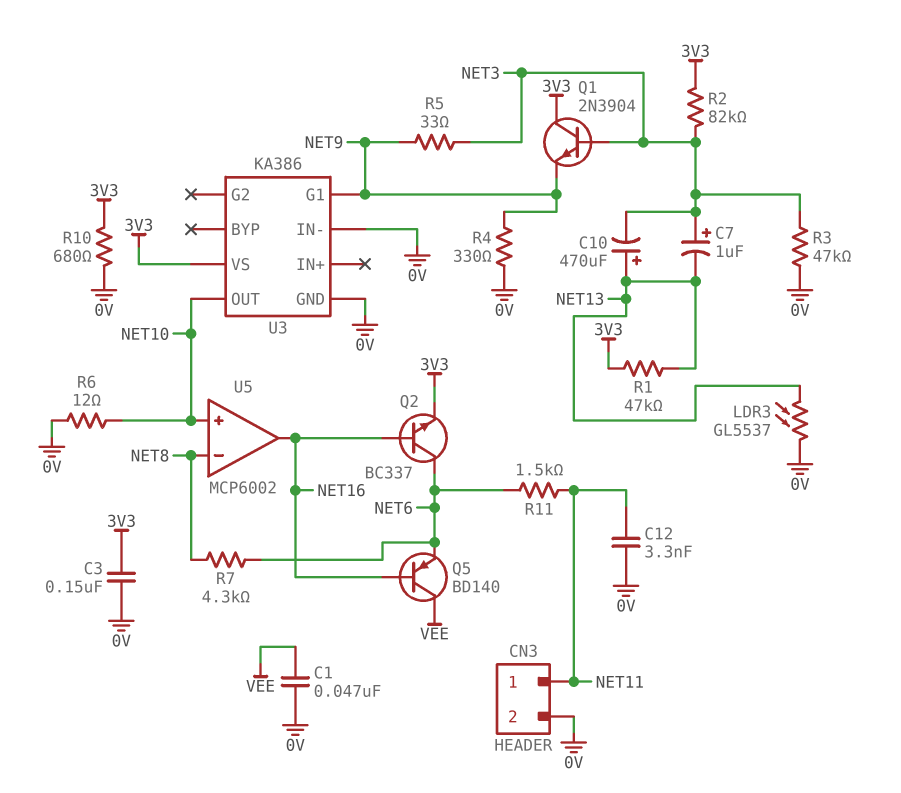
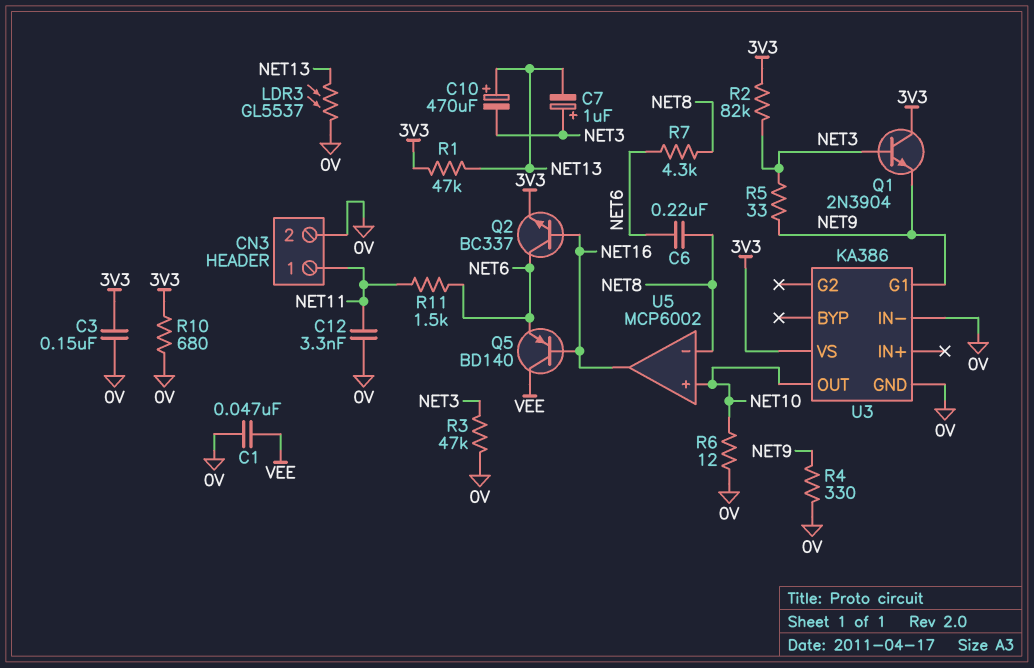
C6: none -> 220nF (NET6, NET8)

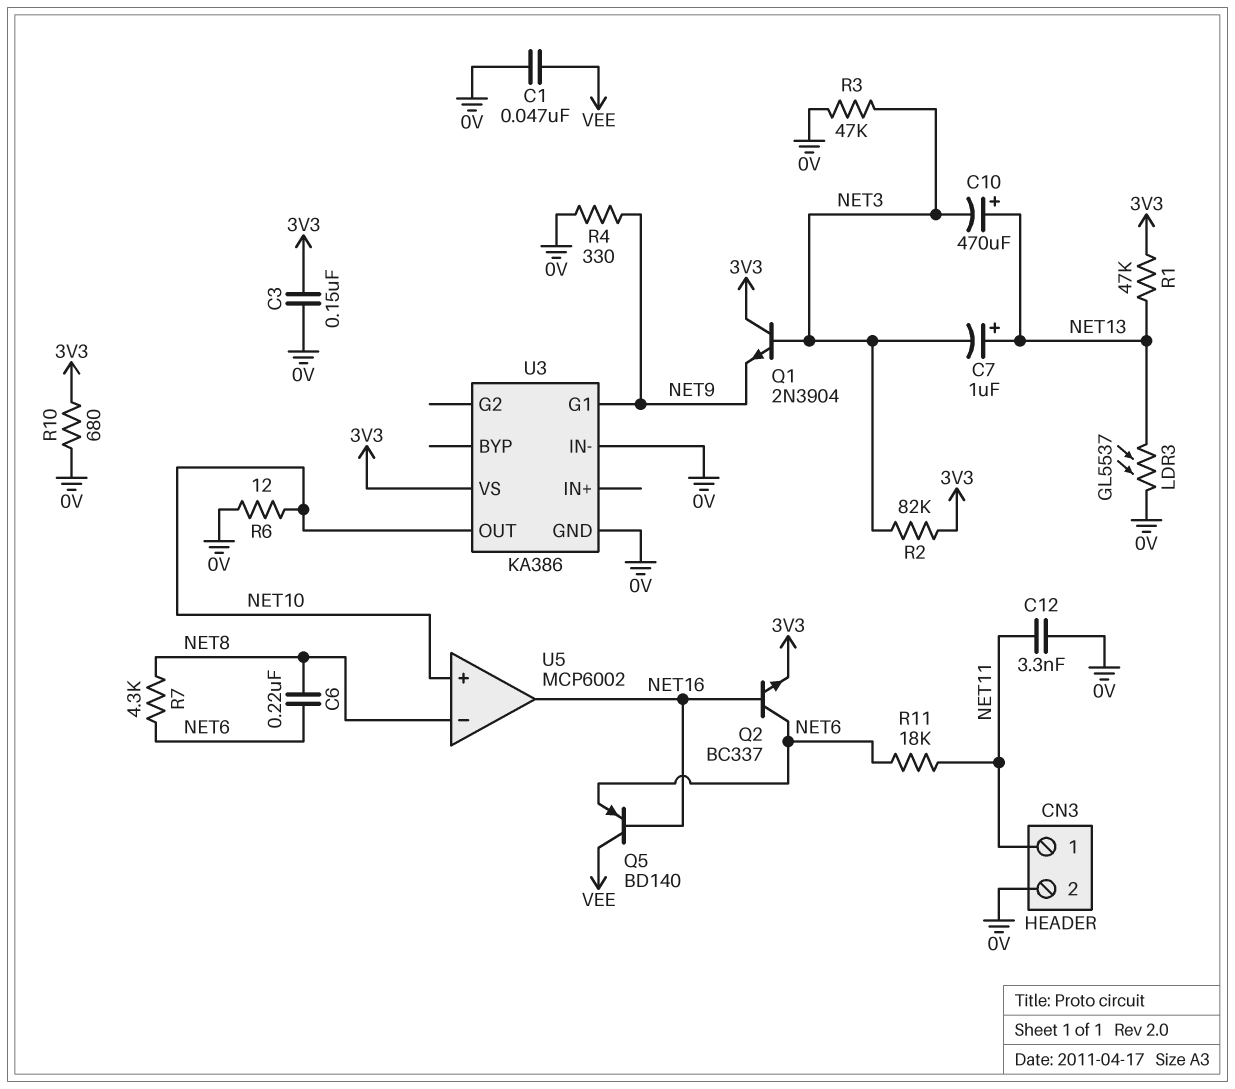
C7: 1uF (plus NET3, minus NET13) -> 1uF (plus NET13, minus NET3)
R5: 33 (NET3, NET9) -> none
R11: 1.5k (NET6, NET11) -> 18k (NET6, NET11)

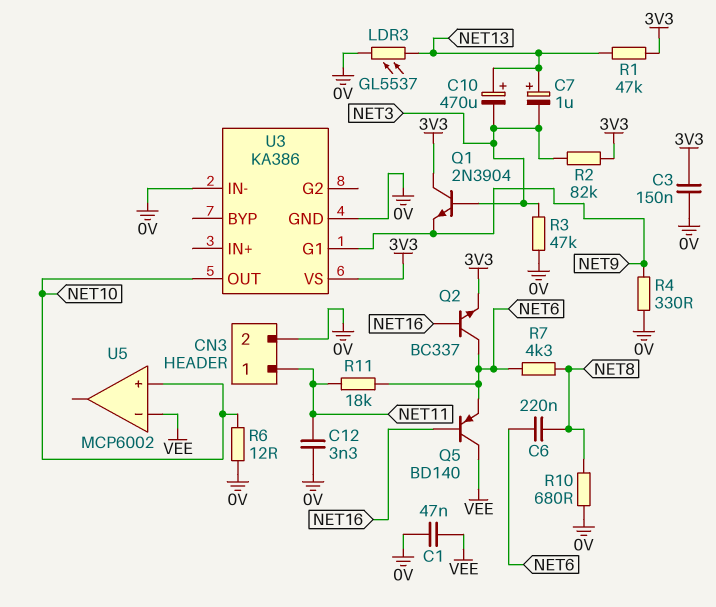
R10: 680 (0V, 3V3) -> 680 (0V, NET8)
U5 pin in-: NET8 -> VEE
U5 pin out: NET16 -> none

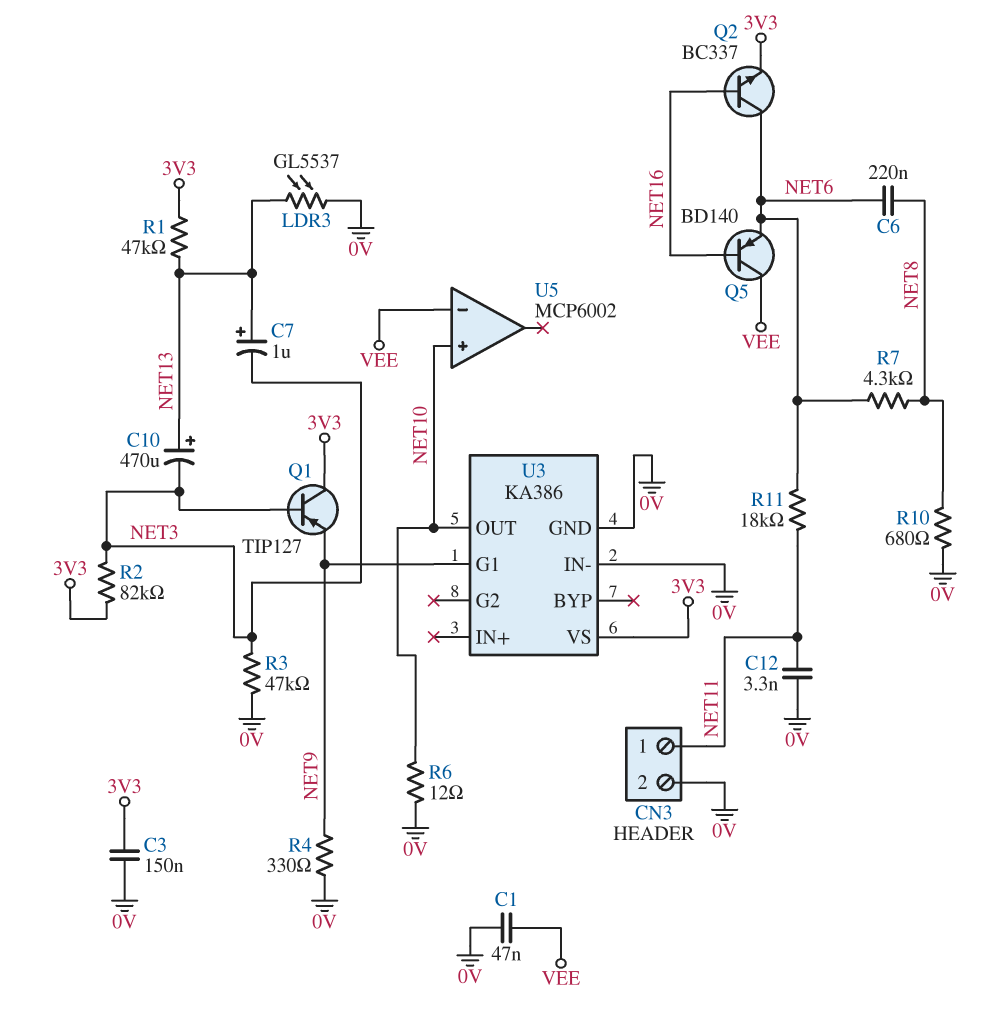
Q1: NPN 2N3904 (B NET3, C 3V3, E NET9) -> PNP TIP127 (B NET3, C 3V3, E NET9)

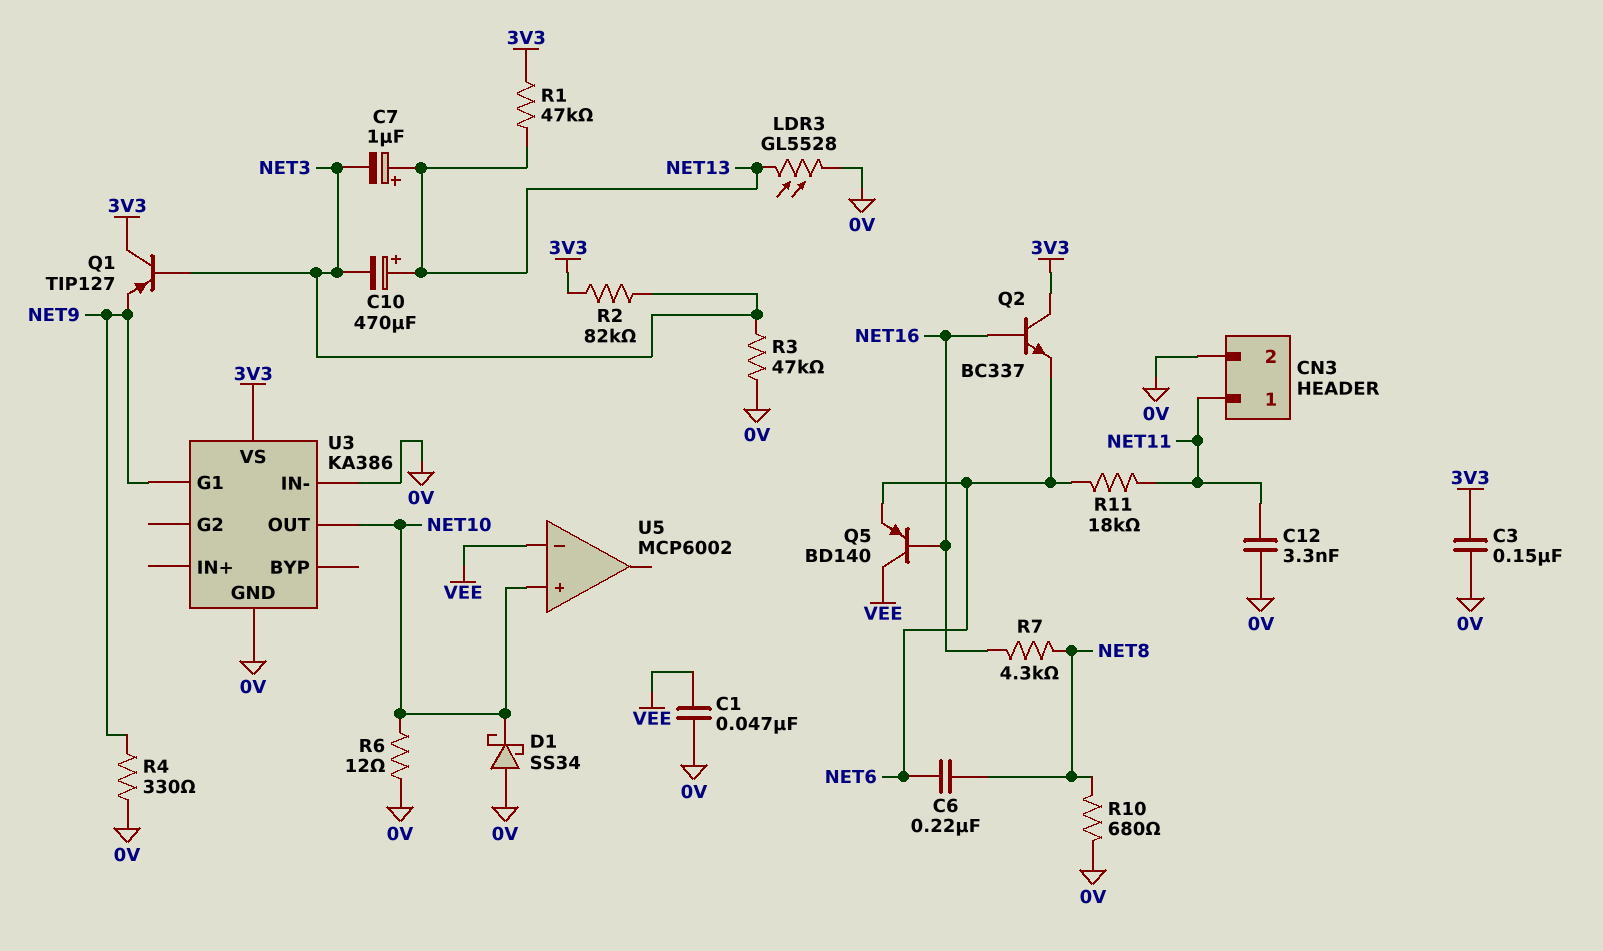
D1: none -> schottky SS34 (A 0V, K NET10)
LDR3: GL5537 (0V, NET13) -> GL5528 (0V, NET13)
Q2: NPN BC337 (B NET16, C NET6, E 3V3) -> NPN BC337 (B NET16, C 3V3, E NET6)
R7: 4.3k (NET6, NET8) -> 4.3k (NET8, NET16)

